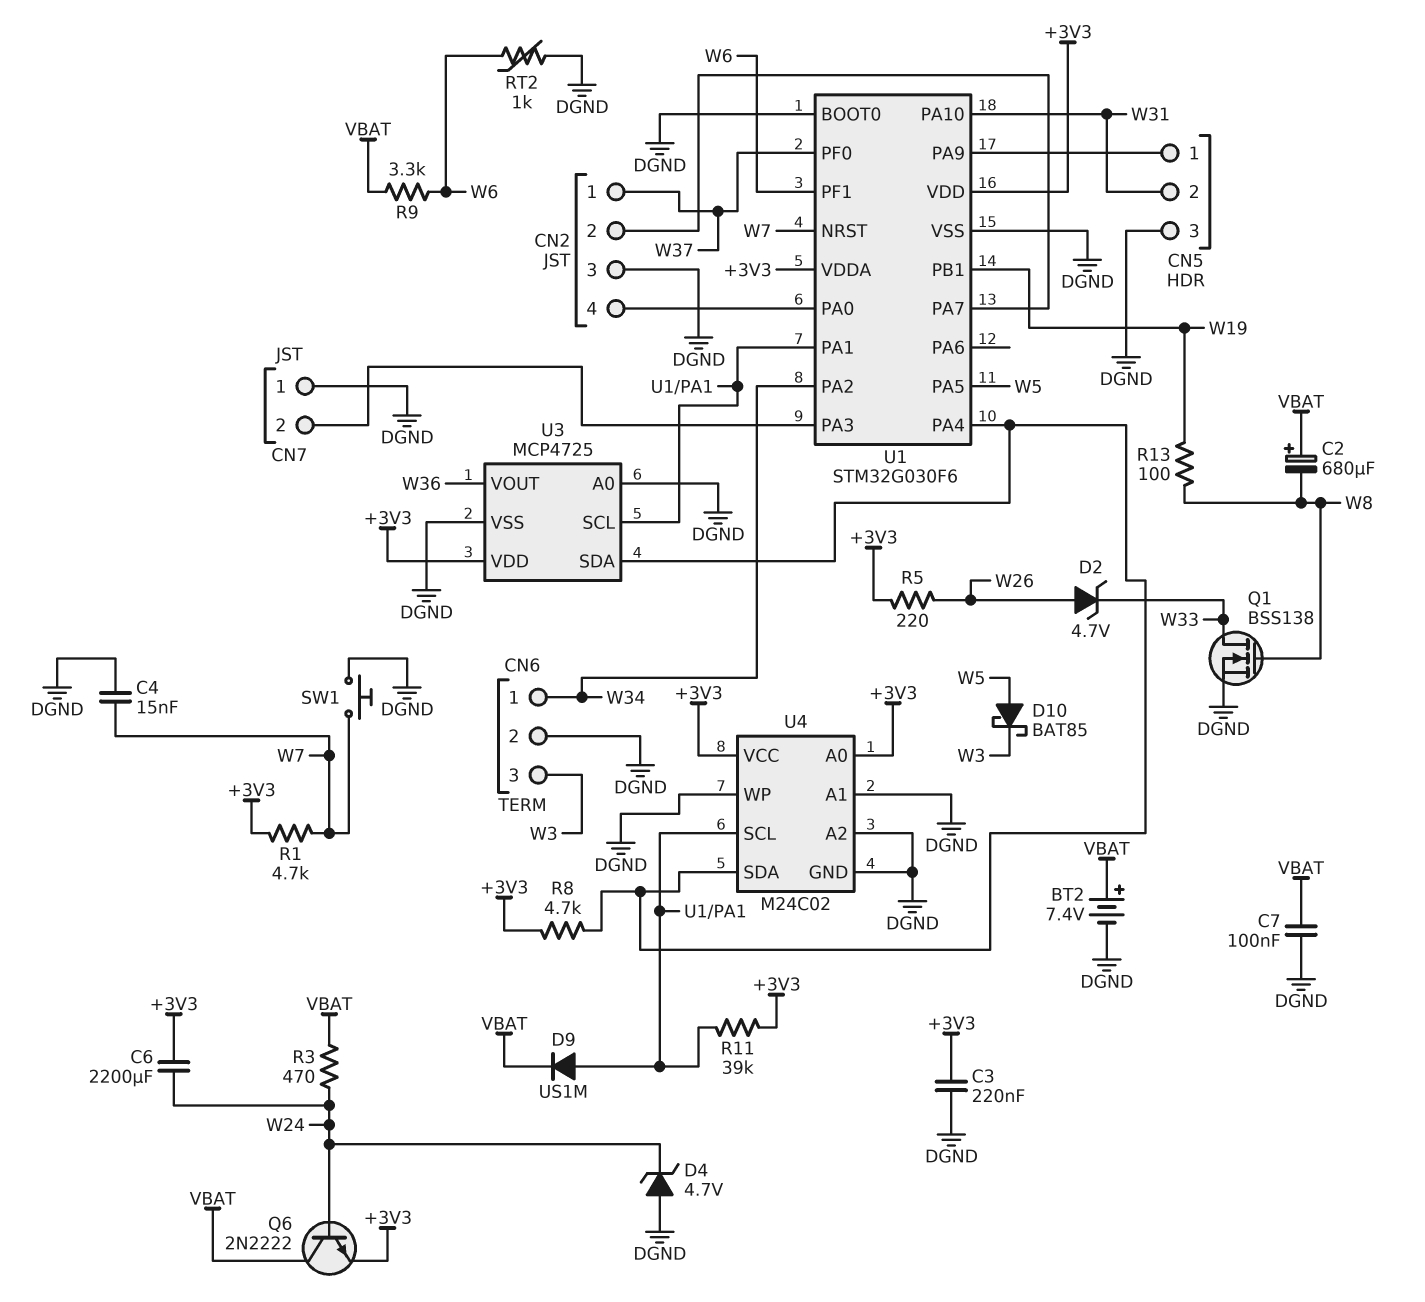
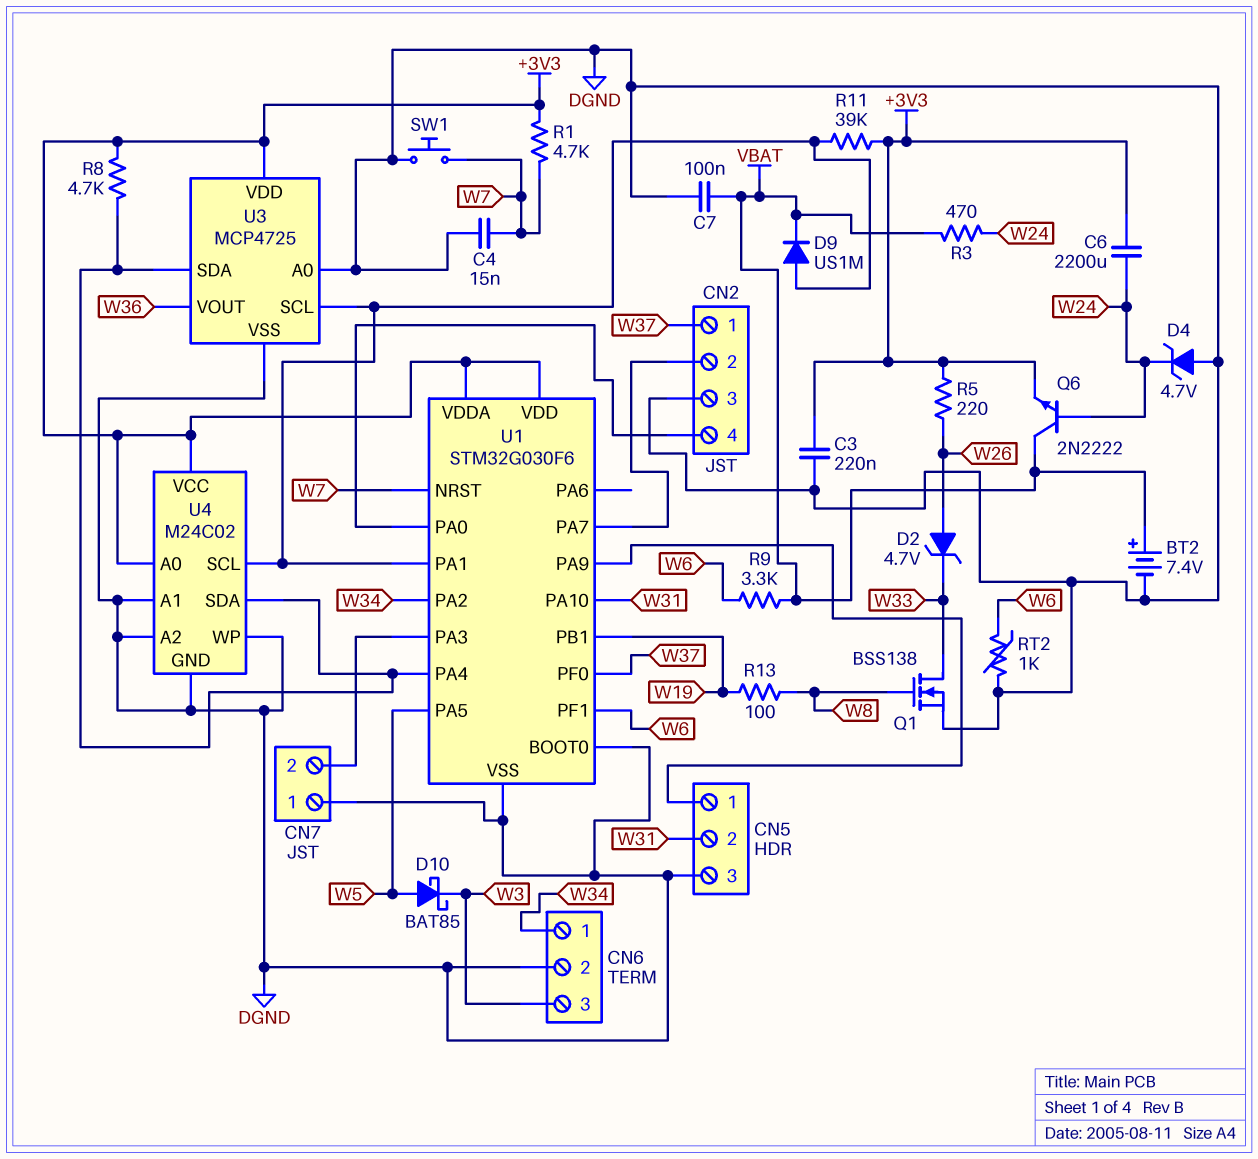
C2: 680uF (plus VBAT, minus W8) -> none

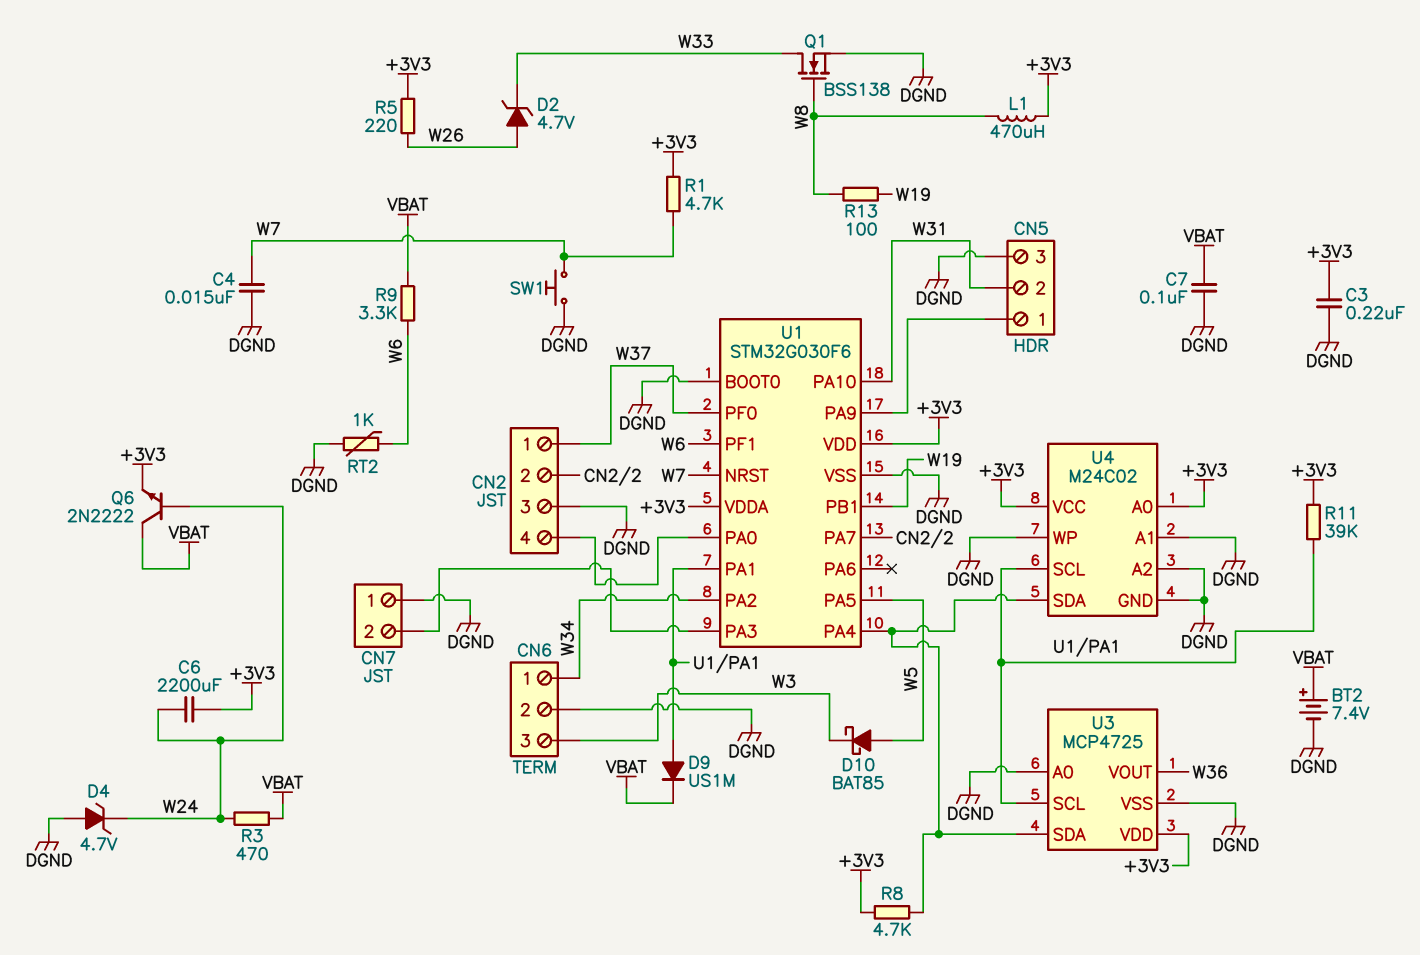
L1: none -> 470uH (+3V3, W8)

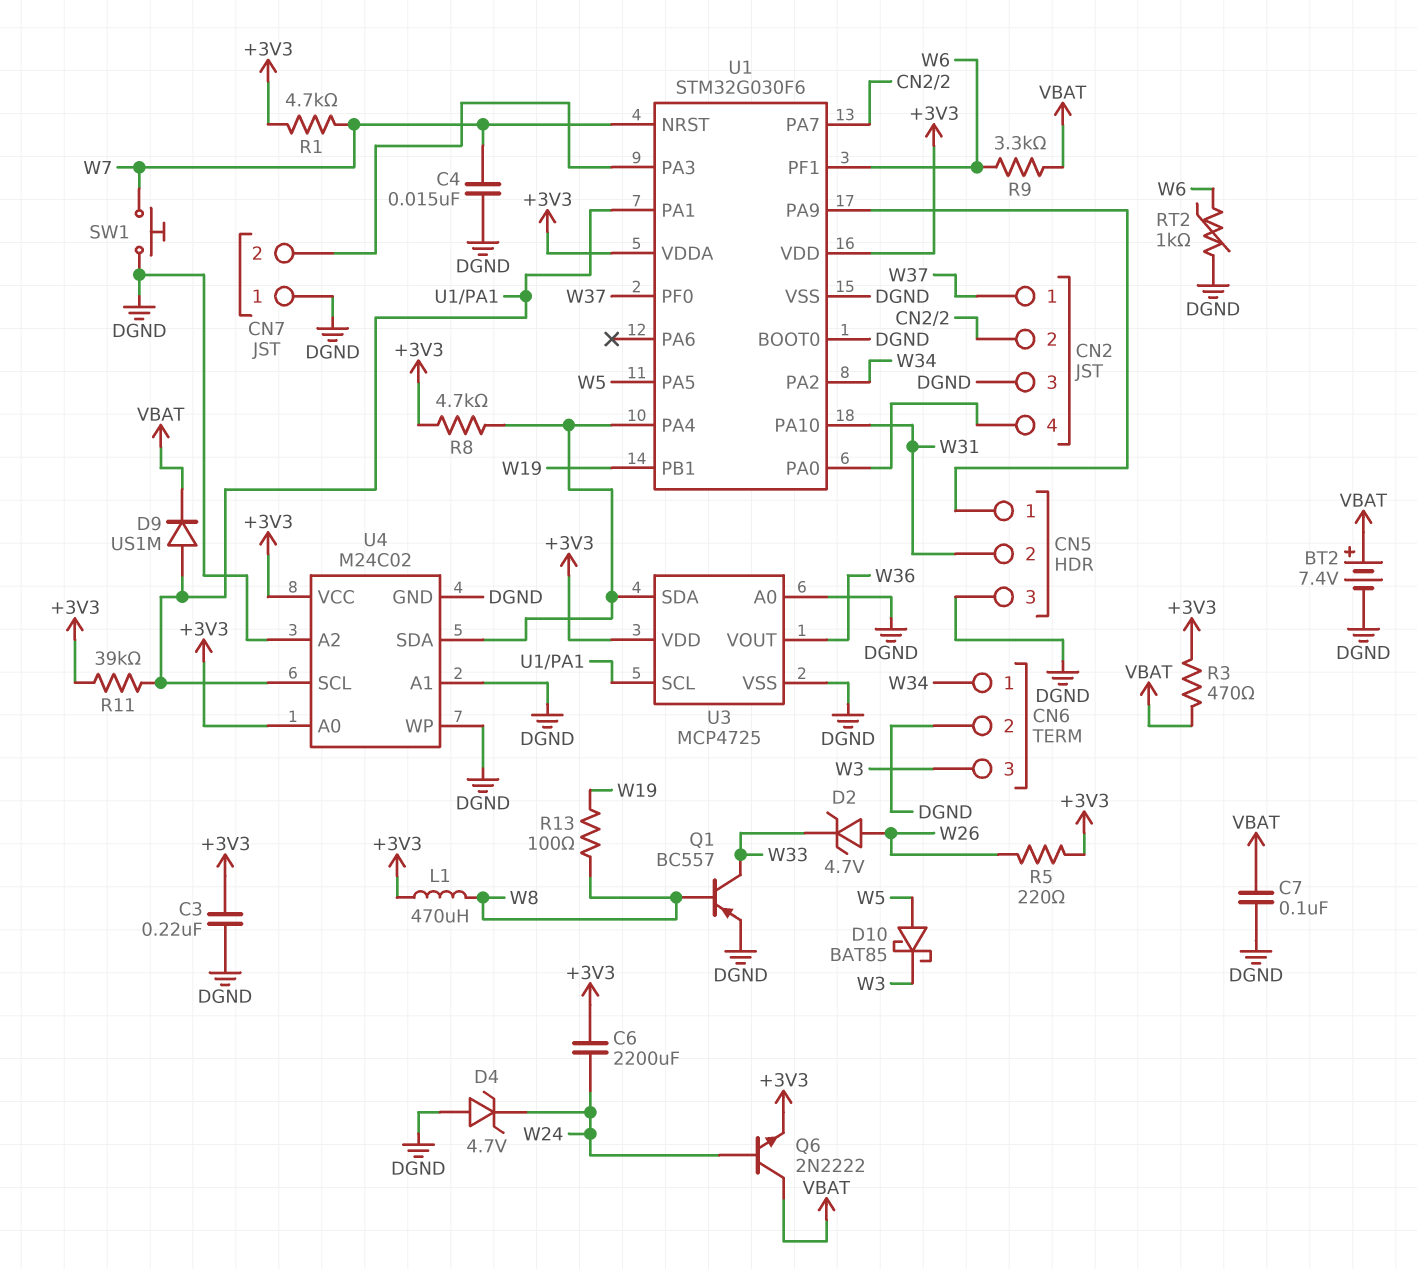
Q1: NMOS BSS138 (G W8, D W33, S DGND) -> PNP BC557 (B W8, C W33, E DGND)
R3: 470 (VBAT, W24) -> 470 (+3V3, VBAT)

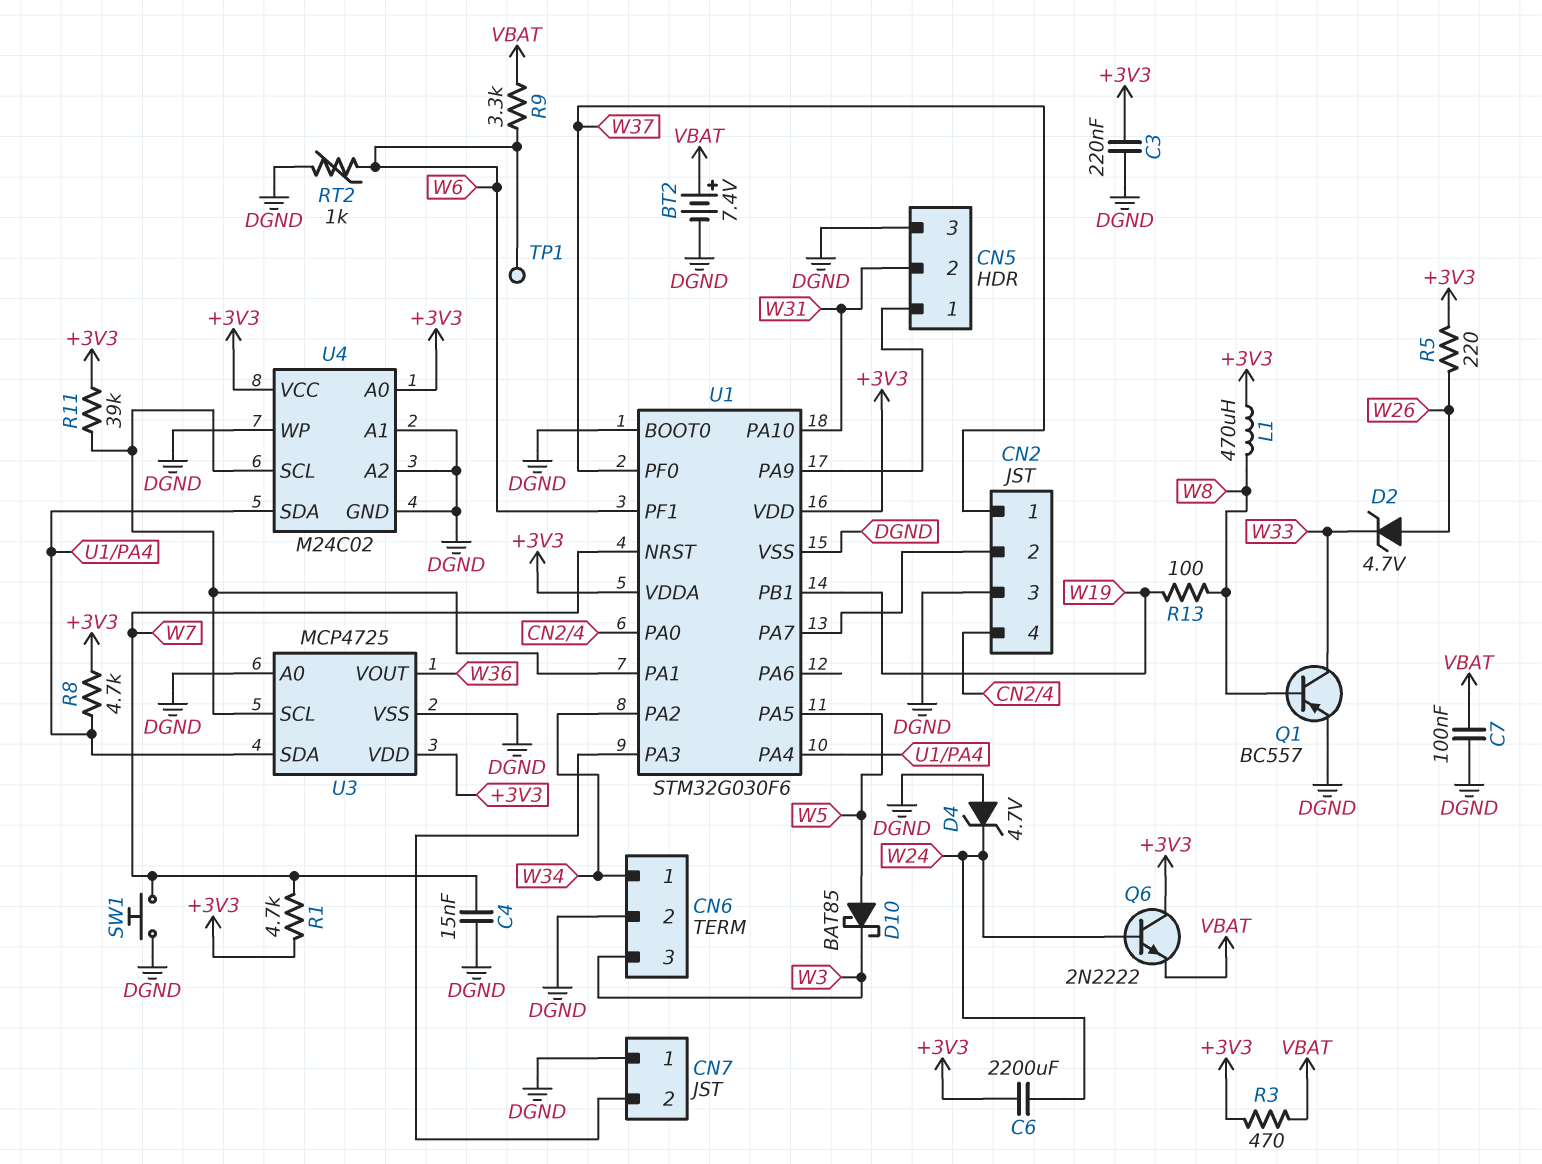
D9: diode US1M (A U1/PA1, K VBAT) -> none
Q6: NPN 2N2222 (B W24, C VBAT, E +3V3) -> NPN 2N2222 (B W24, C +3V3, E VBAT)
TP1: none -> test point (W6)

